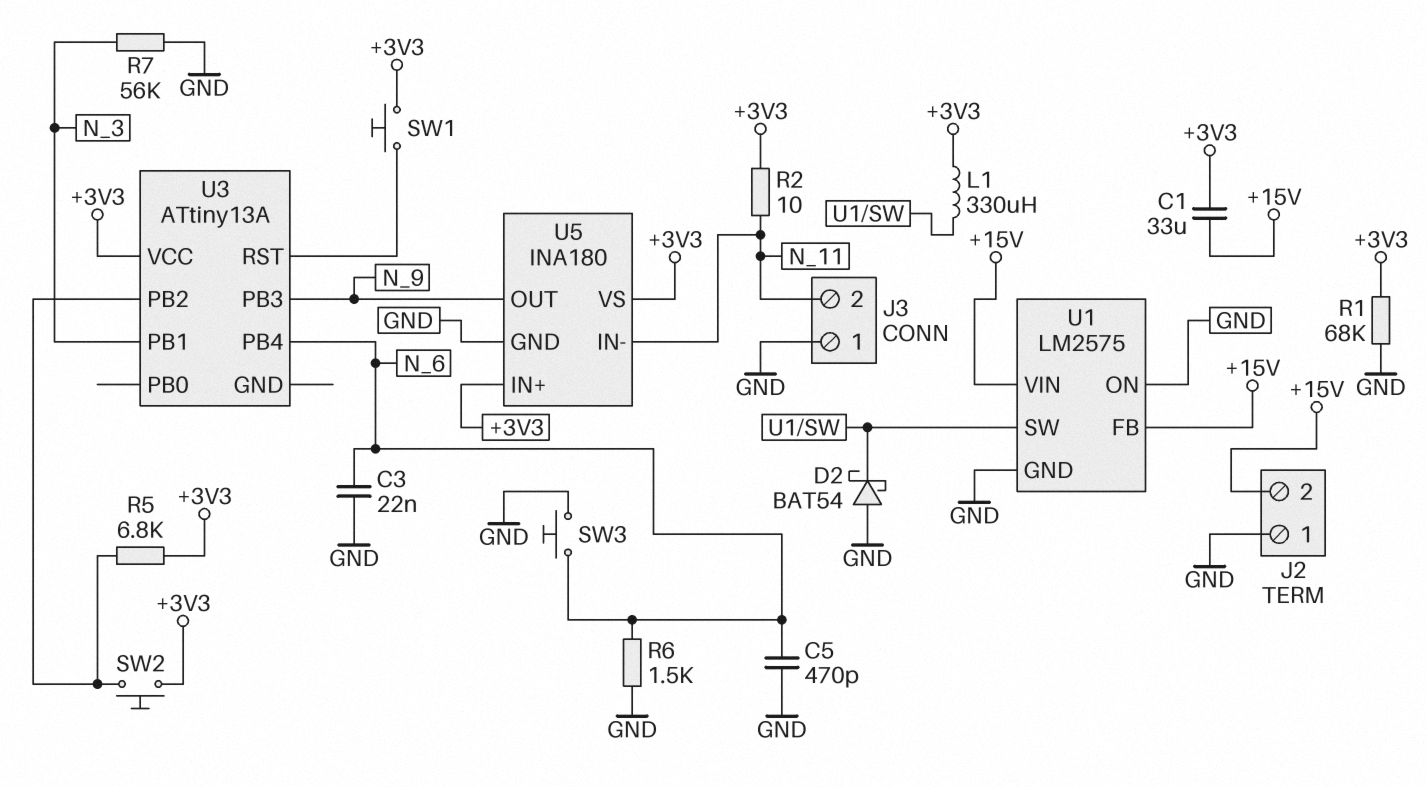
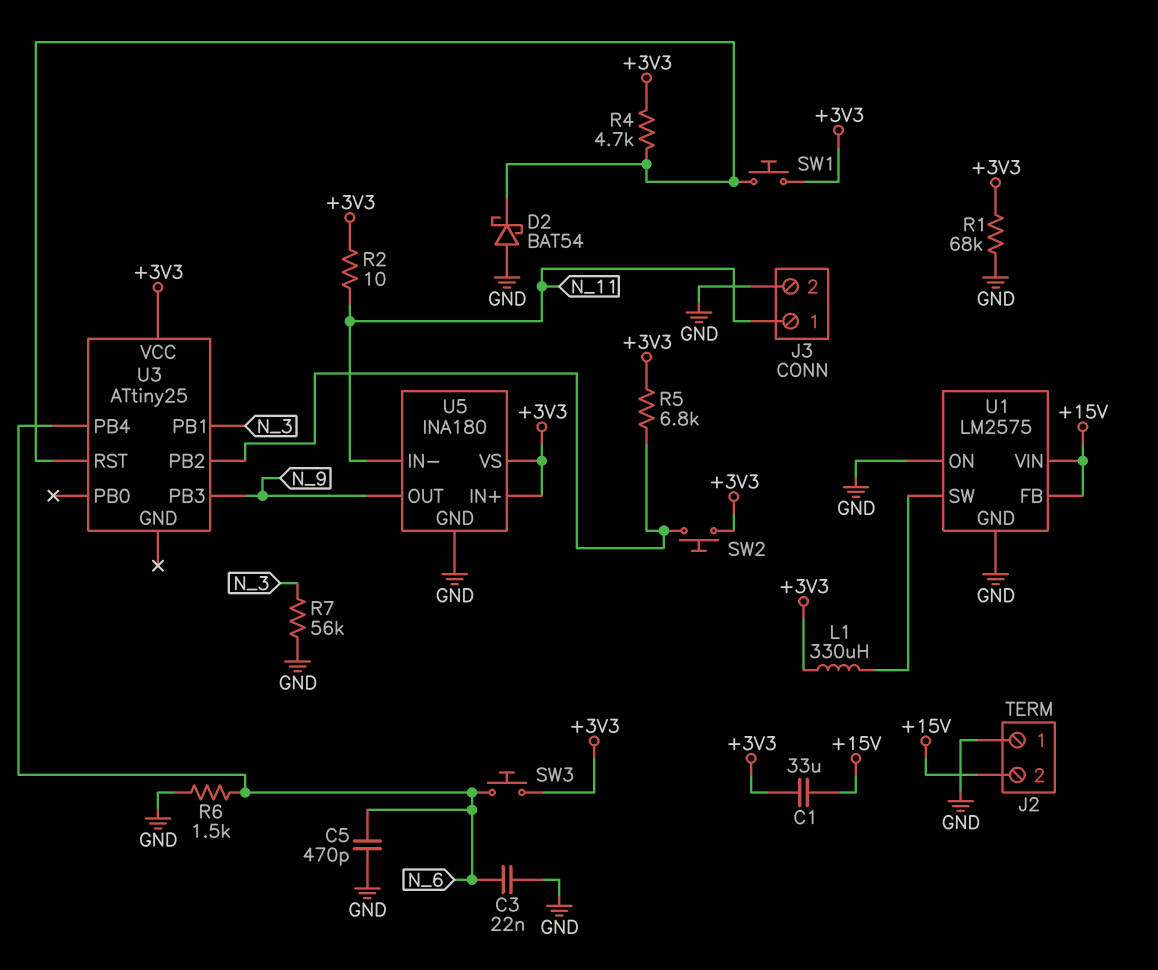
D2: schottky BAT54 (A GND, K U1/SW) -> schottky BAT54 (A GND, K U3/RST)
J3 pin 1: GND -> N_11
J3 pin 2: N_11 -> GND
R4: none -> 4.7k (+3V3, U3/RST)
SW3: button (GND, N_6) -> button (+3V3, N_6)
U3: ATtiny13A -> ATtiny25

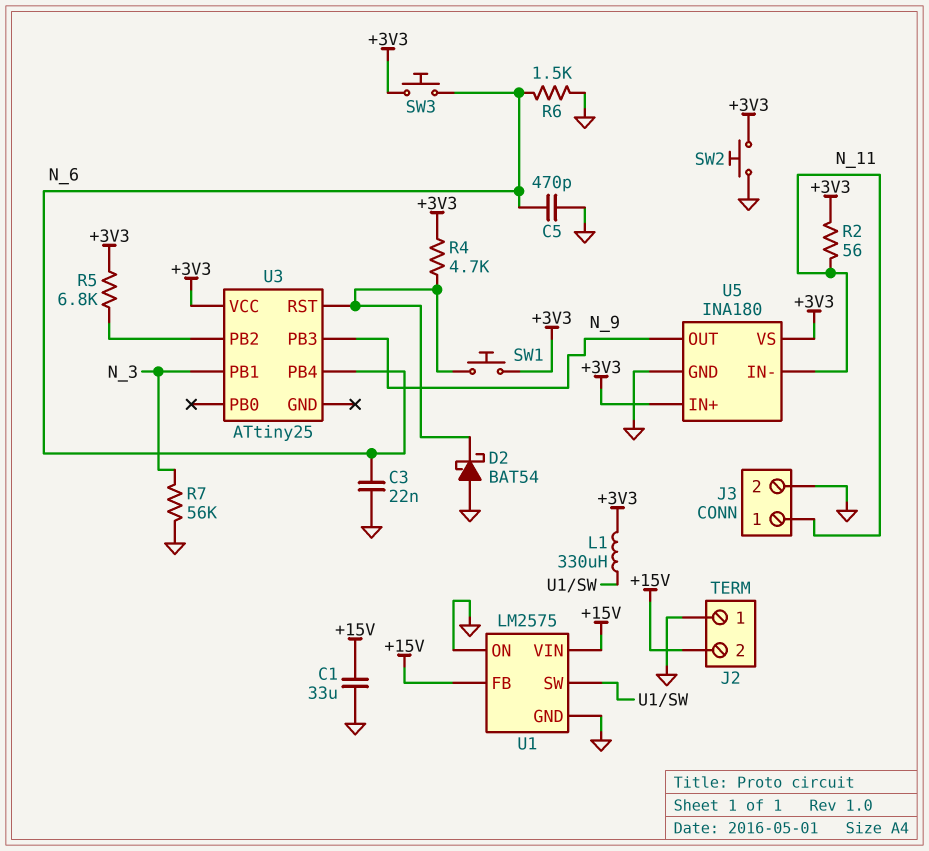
C1: 33uF (+3V3, +15V) -> 33uF (+15V, GND)
R1: 68k (+3V3, GND) -> none
R2: 10 (+3V3, N_11) -> 56 (+3V3, N_11)
SW2: button (+3V3, U3/PB2) -> button (+3V3, GND)

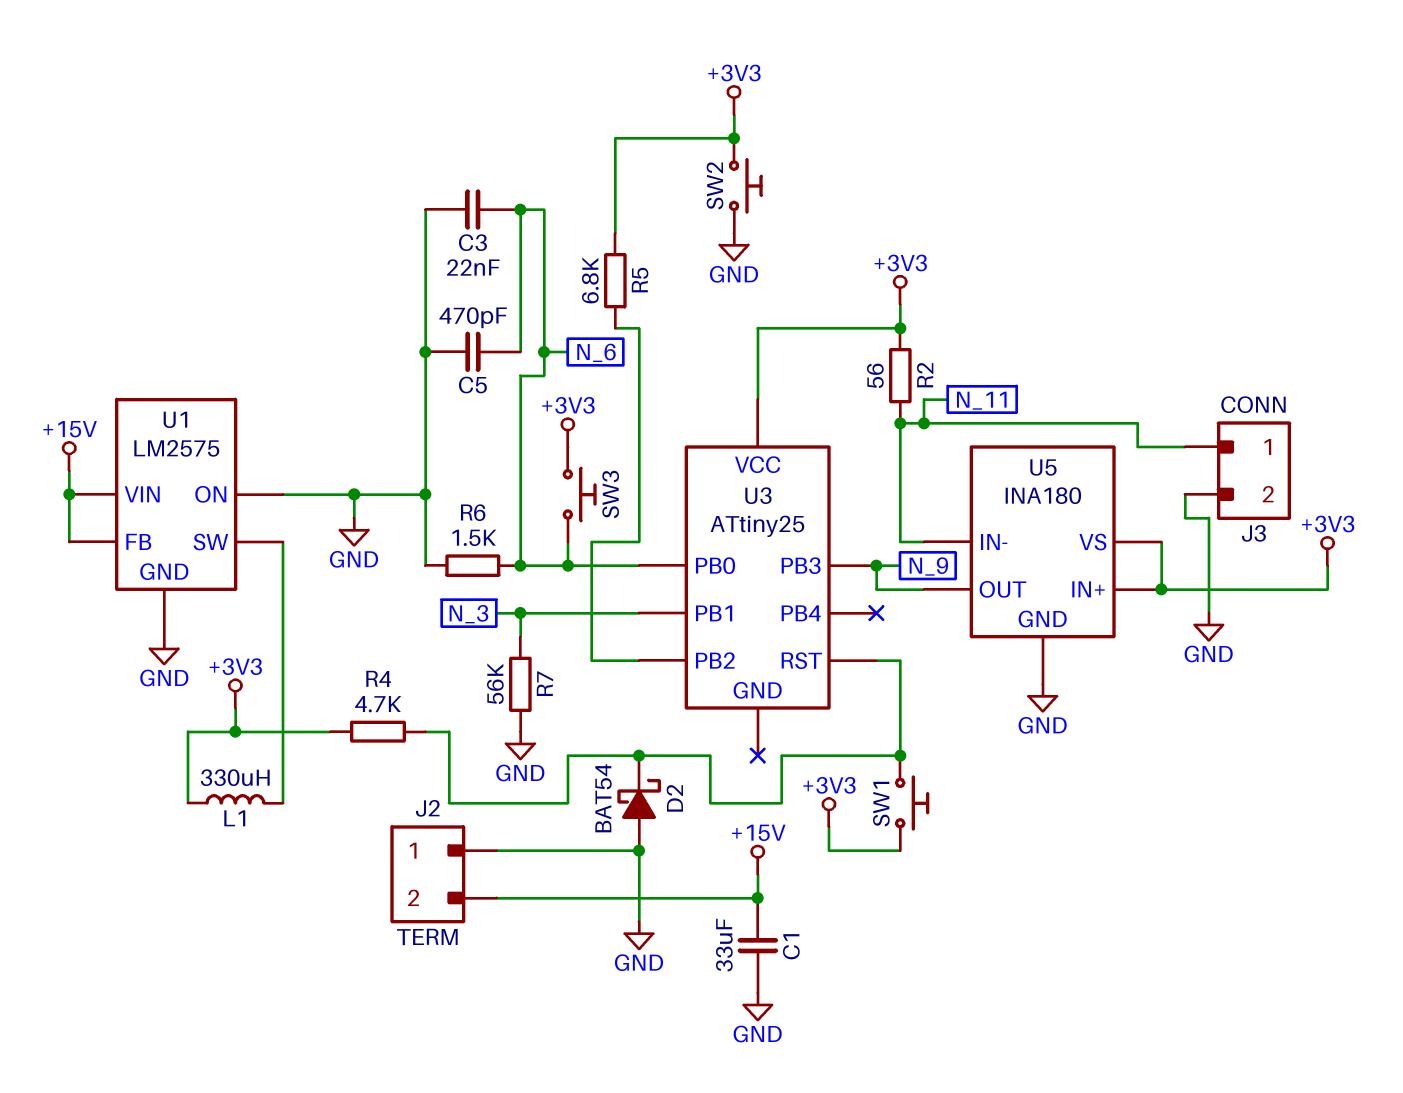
U3 pin PB0: none -> N_6
U3 pin PB4: N_6 -> none

